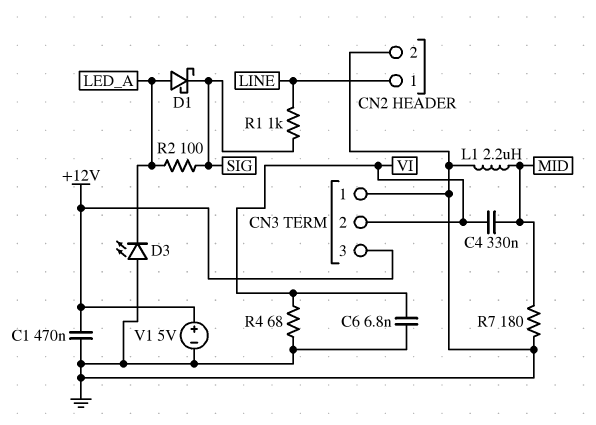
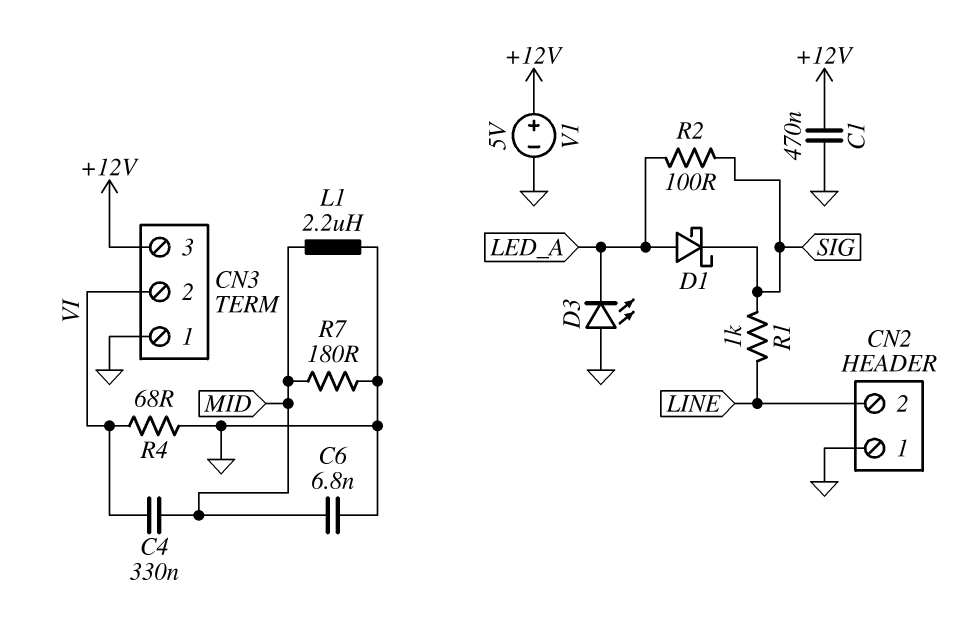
C6: 6.8nF (GND, VI) -> 6.8nF (GND, MID)
CN2 pin 1: LINE -> GND
CN2 pin 2: GND -> LINE

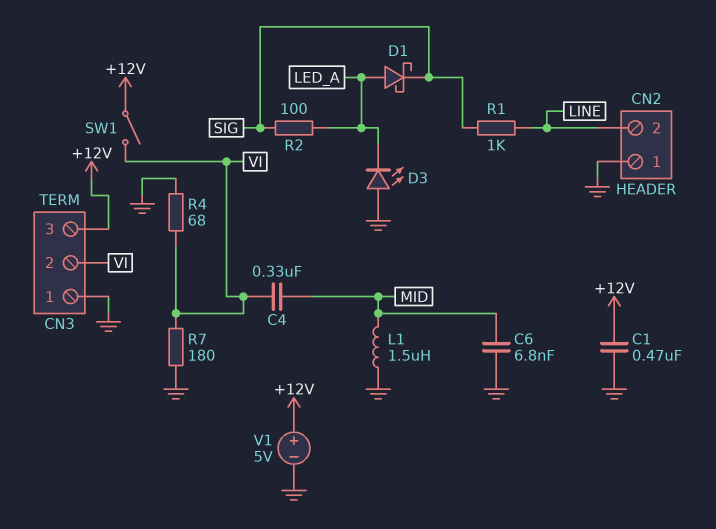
L1: 2.2uH (GND, MID) -> 1.5uH (GND, MID)
R7: 180 (GND, MID) -> 180 (GND, VI)
SW1: none -> switch (+12V, VI)

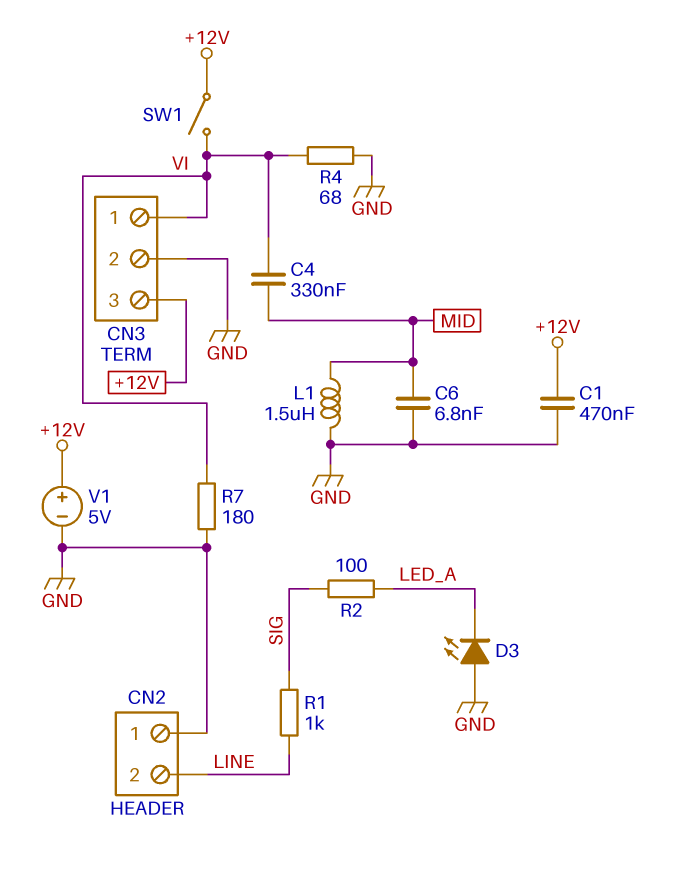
CN3 pin 1: GND -> VI
CN3 pin 2: VI -> GND
D1: schottky (A LED_A, K SIG) -> none

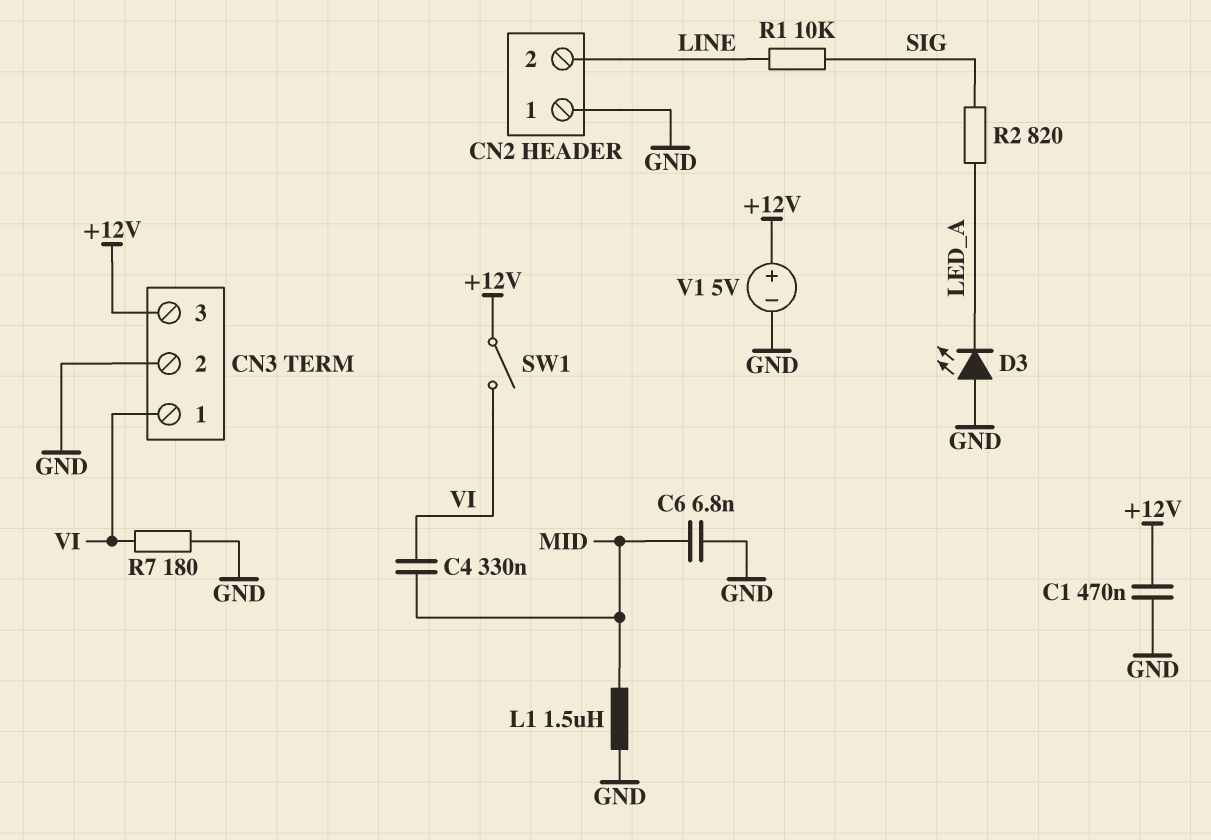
R1: 1k (LINE, SIG) -> 10k (LINE, SIG)
R2: 100 (LED_A, SIG) -> 820 (LED_A, SIG)
R4: 68 (GND, VI) -> none

